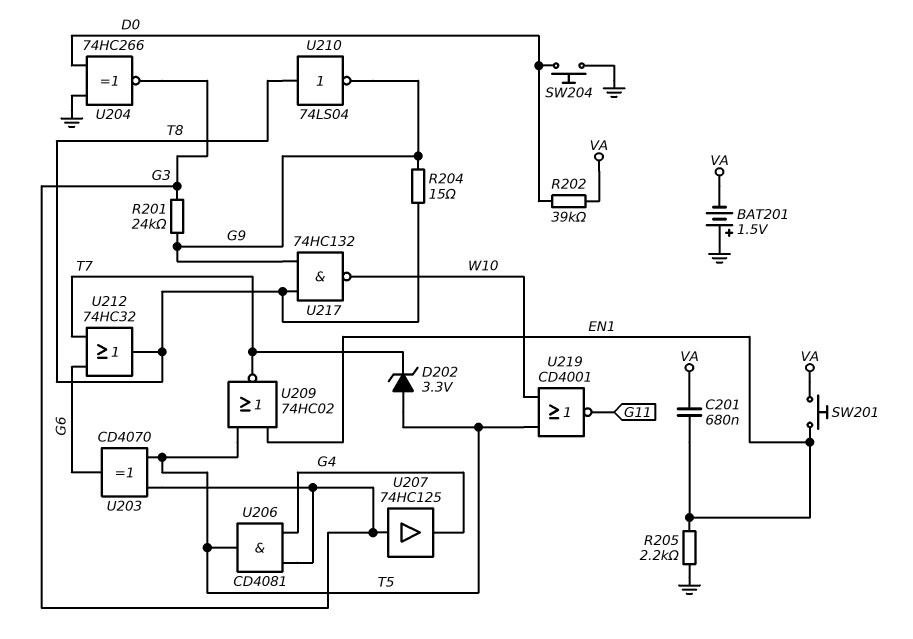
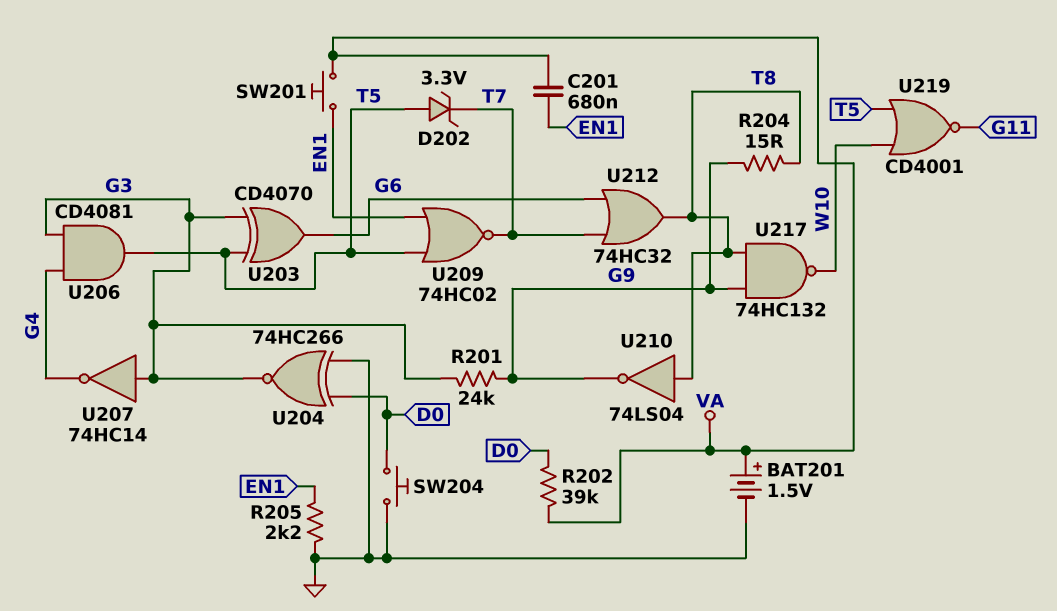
BAT201: 1.5V (plus GND, minus VA) -> 1.5V (plus VA, minus GND)
U207: buffer 74HC125 (in G3, out G4) -> NOT 74HC14 (in G3, out G4)

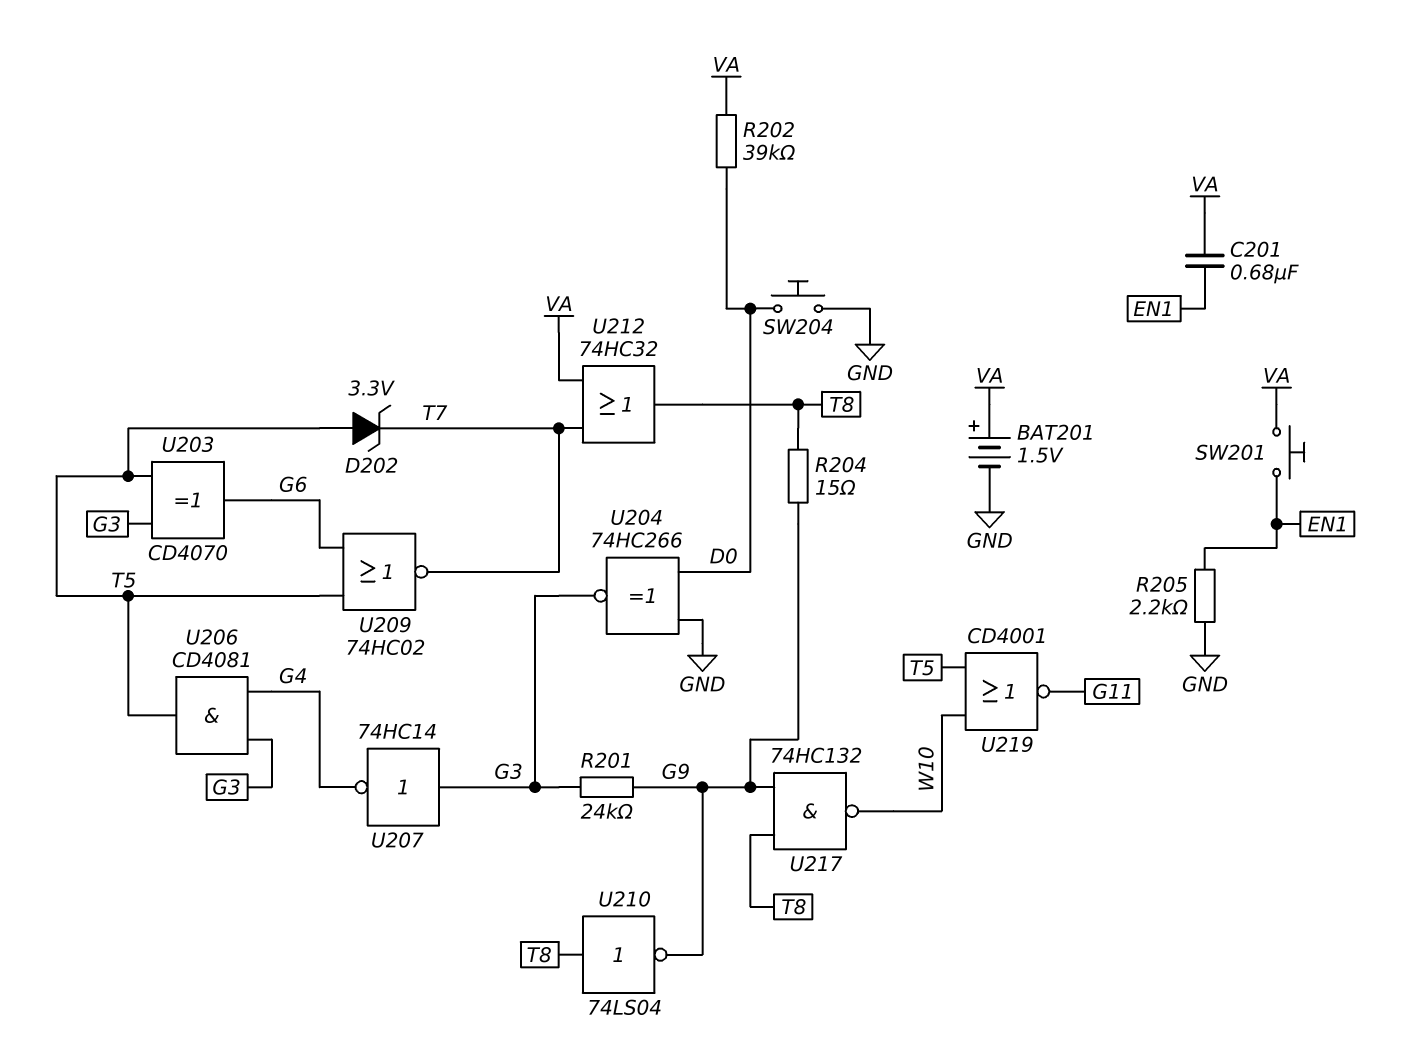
U209: NOR 74HC02 (in EN1, in T5, out T7) -> NOR 74HC02 (in G6, in T5, out T7)
U212: OR 74HC32 (in G6, in T7, out T8) -> OR 74HC32 (in T7, in VA, out T8)

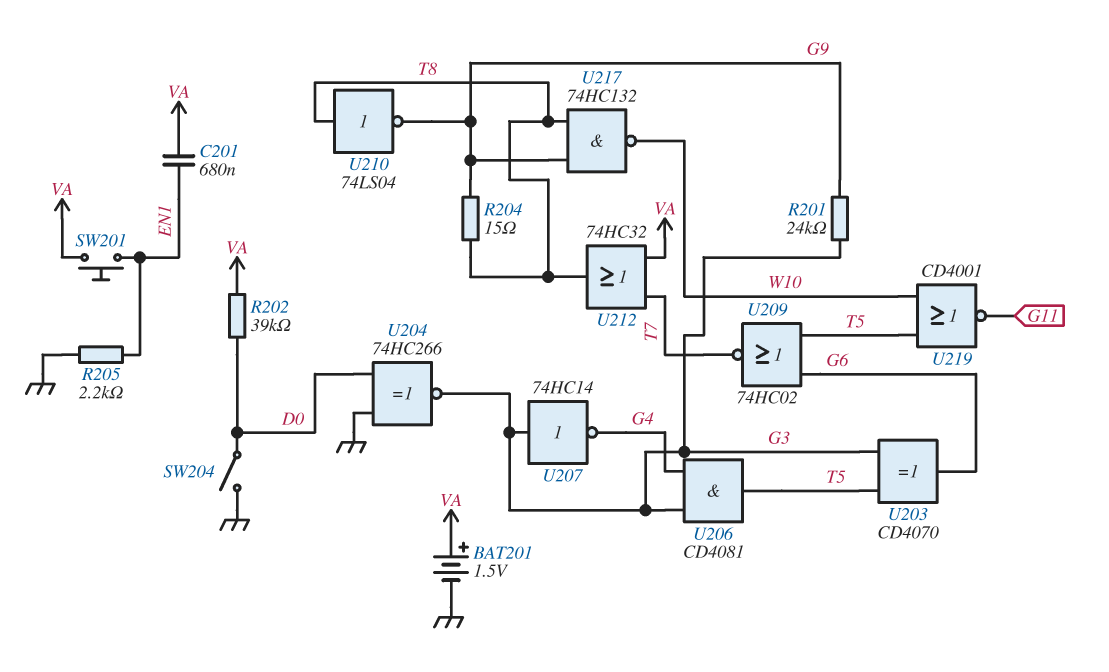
D202: zener 3.3V (A T5, K T7) -> none
SW204: button (D0, GND) -> switch (D0, GND)

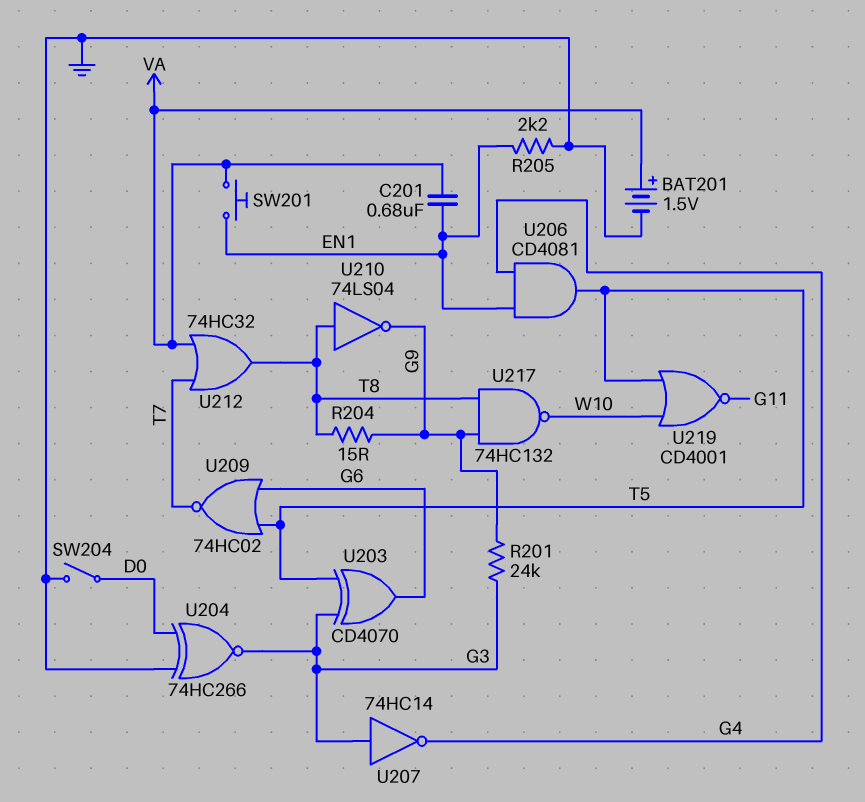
R202: 39k (D0, VA) -> none
U206: AND CD4081 (in G3, in G4, out T5) -> AND CD4081 (in EN1, in G4, out T5)

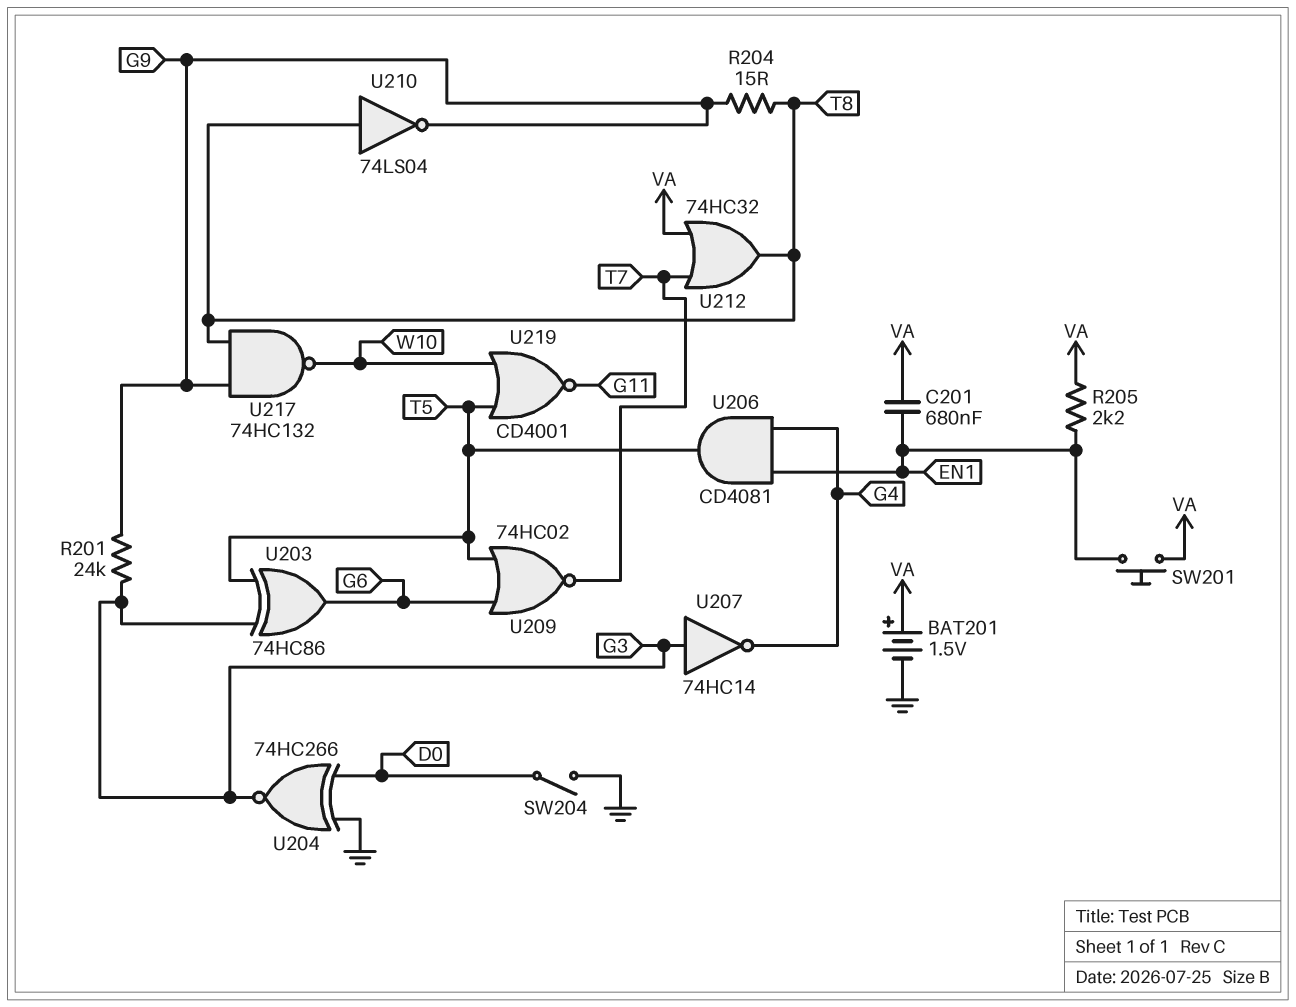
R205: 2.2k (EN1, GND) -> 2.2k (EN1, VA)
U203: XOR CD4070 (in G3, in T5, out G6) -> XOR 74HC86 (in G3, in T5, out G6)

